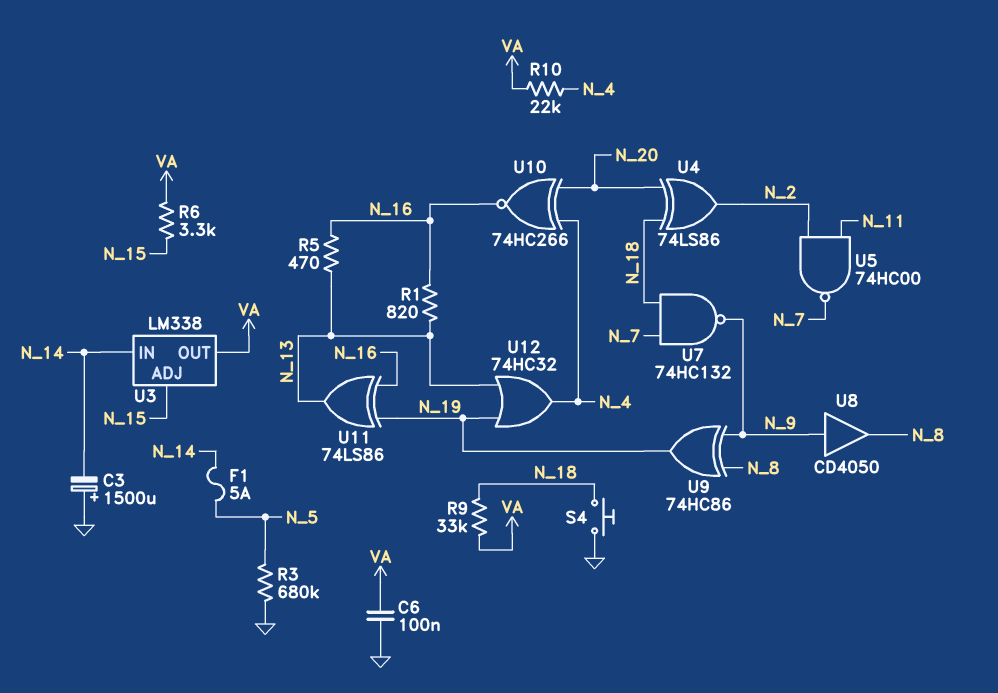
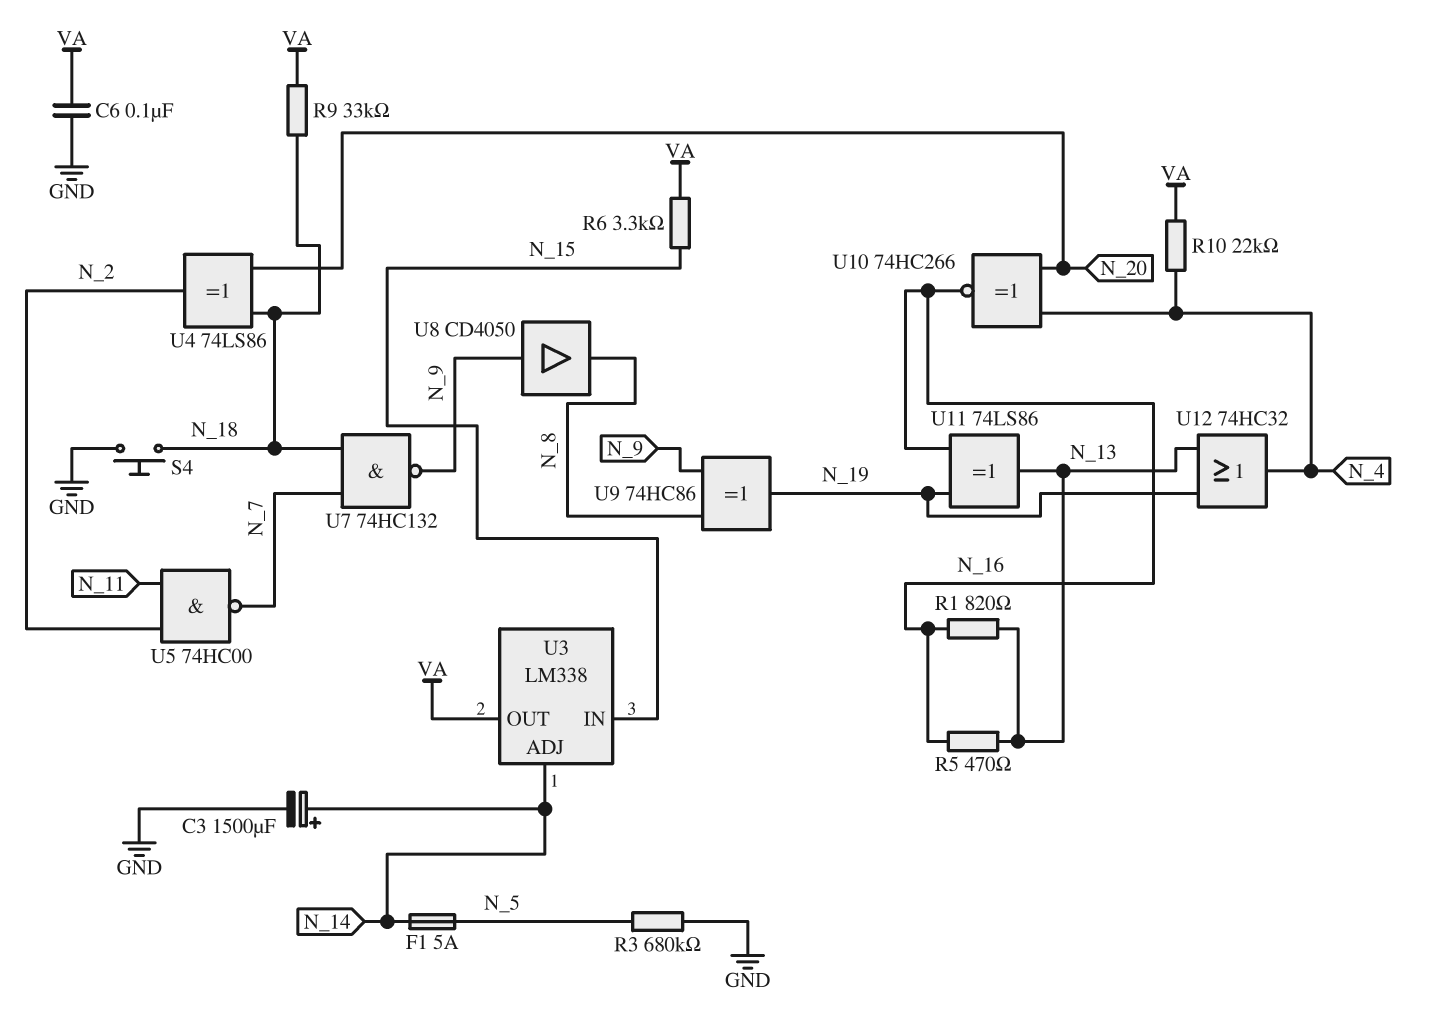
C3: 1500uF (plus GND, minus N_14) -> 1500uF (plus N_14, minus GND)
U3 pin ADJ: N_15 -> N_14
U3 pin IN: N_14 -> N_15

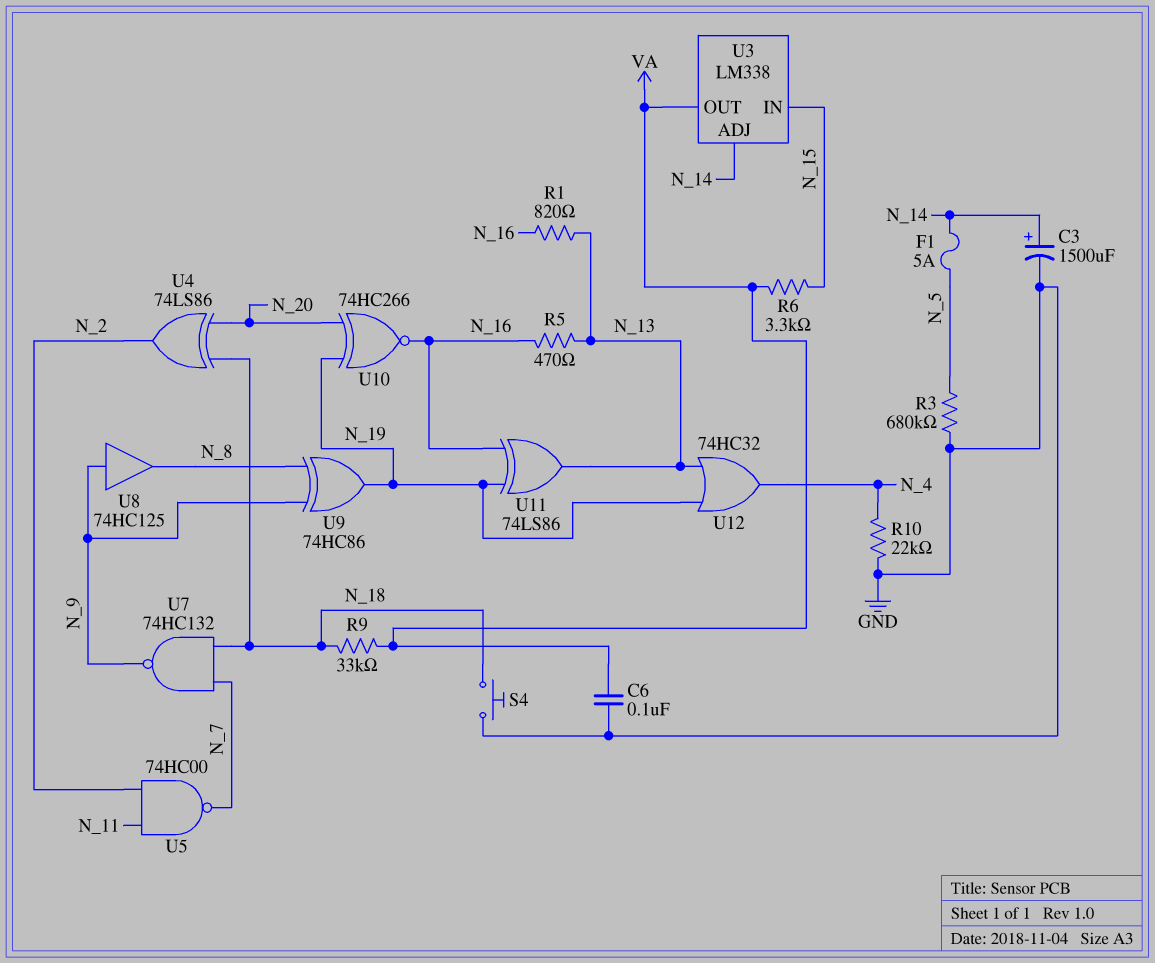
R10: 22k (N_4, VA) -> 22k (GND, N_4)
U8: buffer CD4050 (in N_9, out N_8) -> buffer 74HC125 (in N_9, out N_8)
U10: XNOR 74HC266 (in N_4, in N_20, out N_16) -> XNOR 74HC266 (in N_19, in N_20, out N_16)

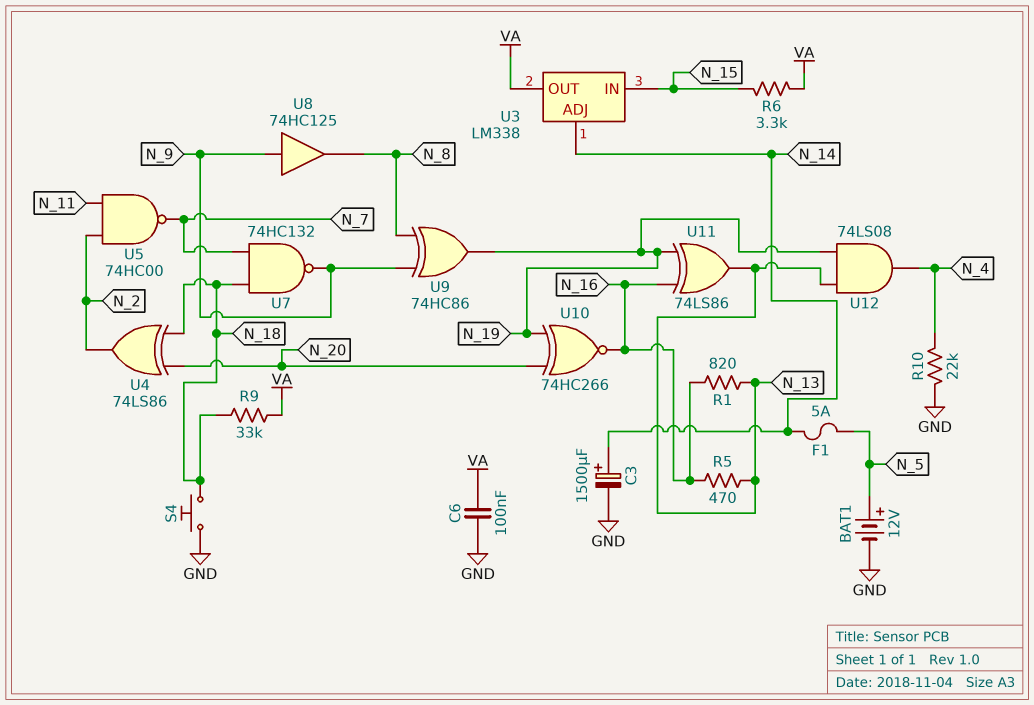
BAT1: none -> 12V (plus N_5, minus GND)
R3: 680k (GND, N_5) -> none
U12: OR 74HC32 (in N_13, in N_19, out N_4) -> AND 74LS08 (in N_13, in N_19, out N_4)

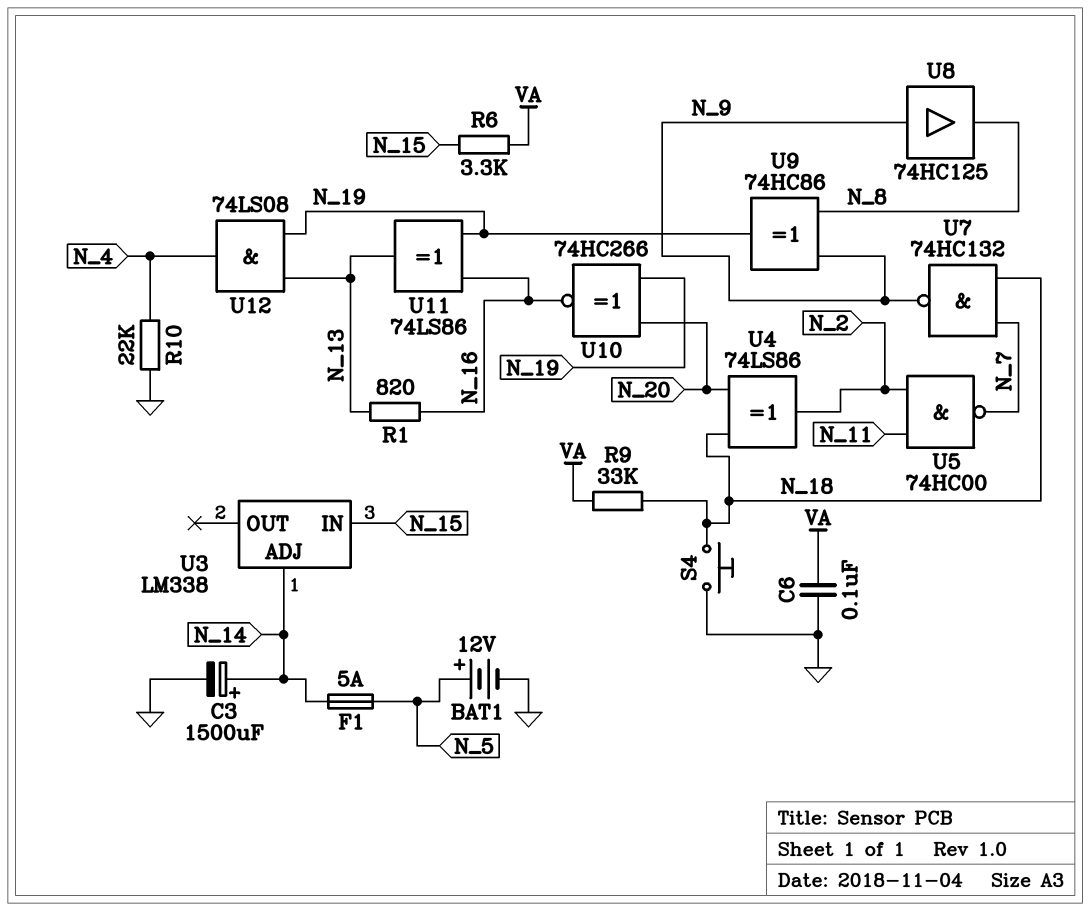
R5: 470 (N_13, N_16) -> none
U3 pin OUT: VA -> none

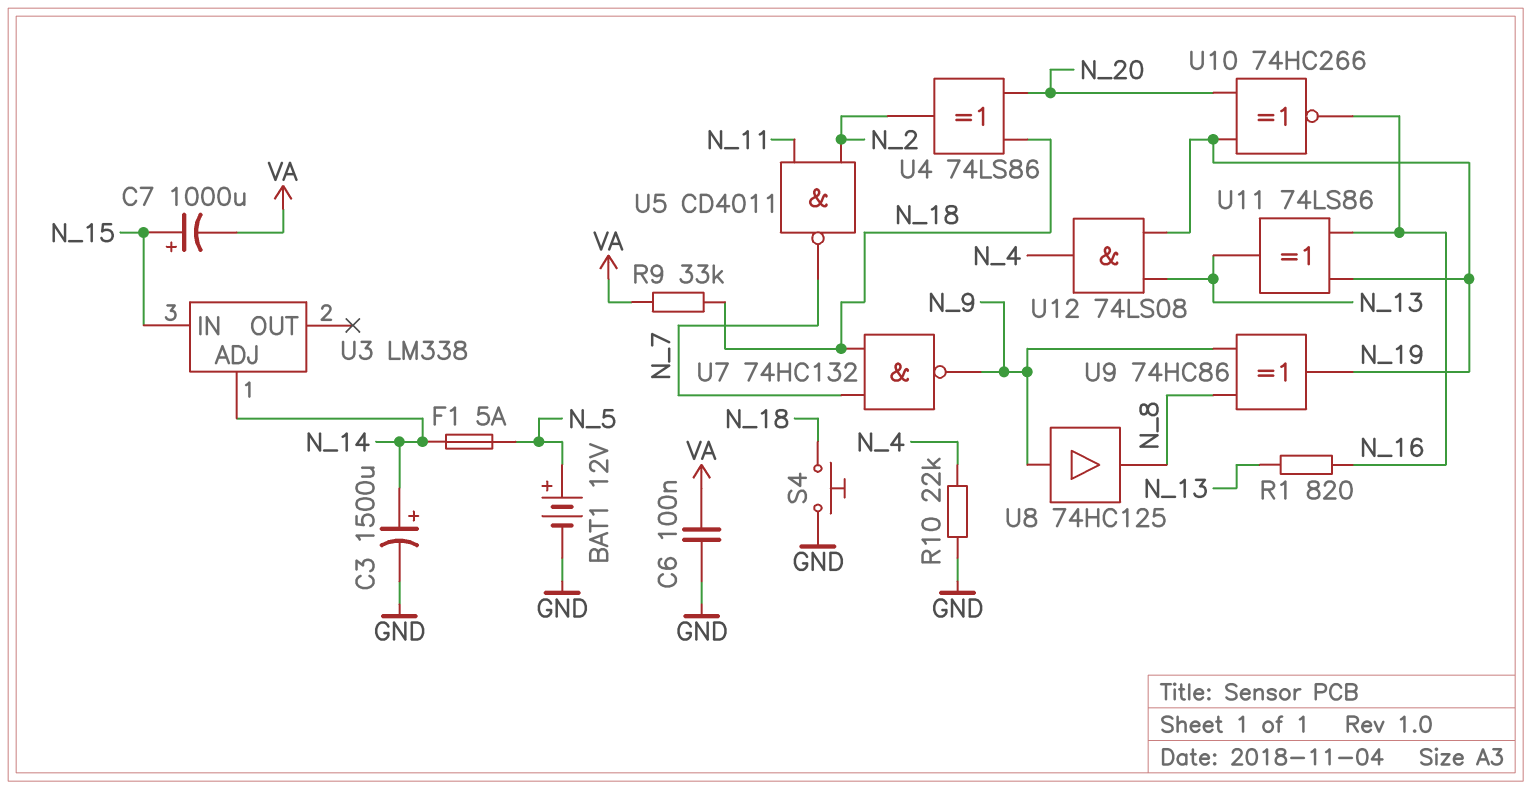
C7: none -> 1000uF (plus N_15, minus VA)
R6: 3.3k (N_15, VA) -> none
U5: NAND 74HC00 (in N_2, in N_11, out N_7) -> NAND CD4011 (in N_2, in N_11, out N_7)

